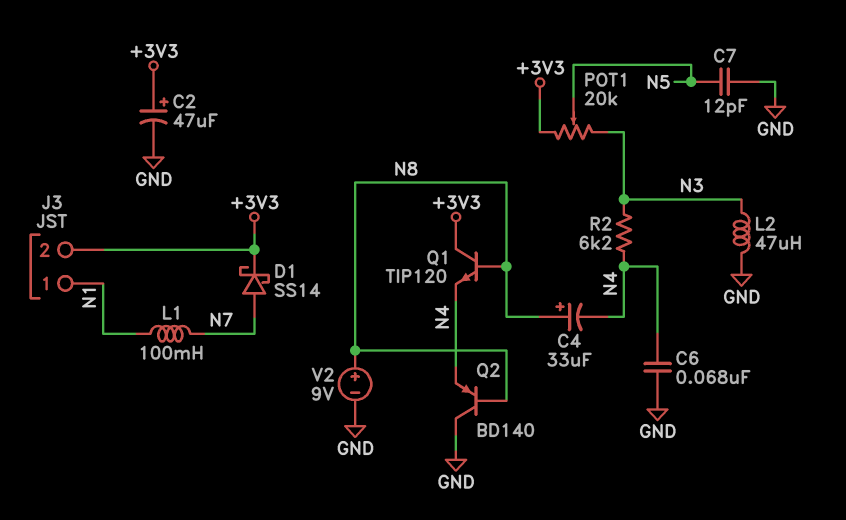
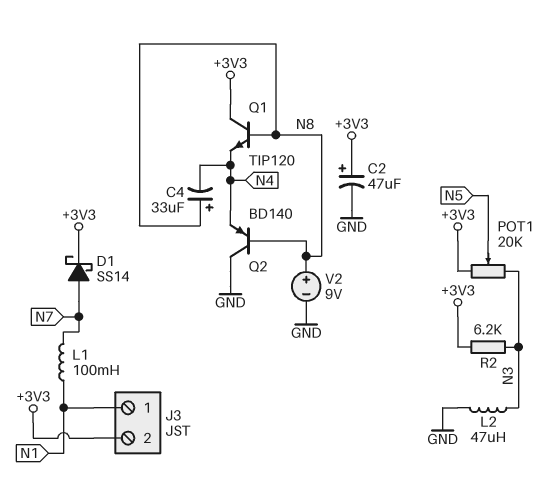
C6: 68nF (GND, N4) -> none
C7: 12pF (GND, N5) -> none
R2: 6.2k (N3, N4) -> 6.2k (+3V3, N3)

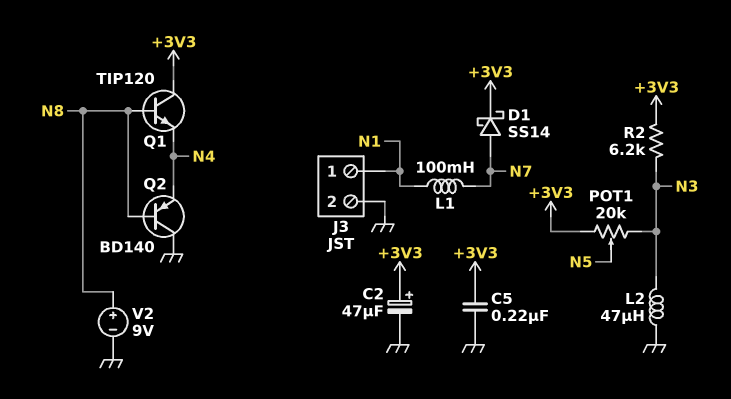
C4: 33uF (plus N8, minus N4) -> none
C5: none -> 220nF (+3V3, GND)
J3 pin 2: +3V3 -> GND

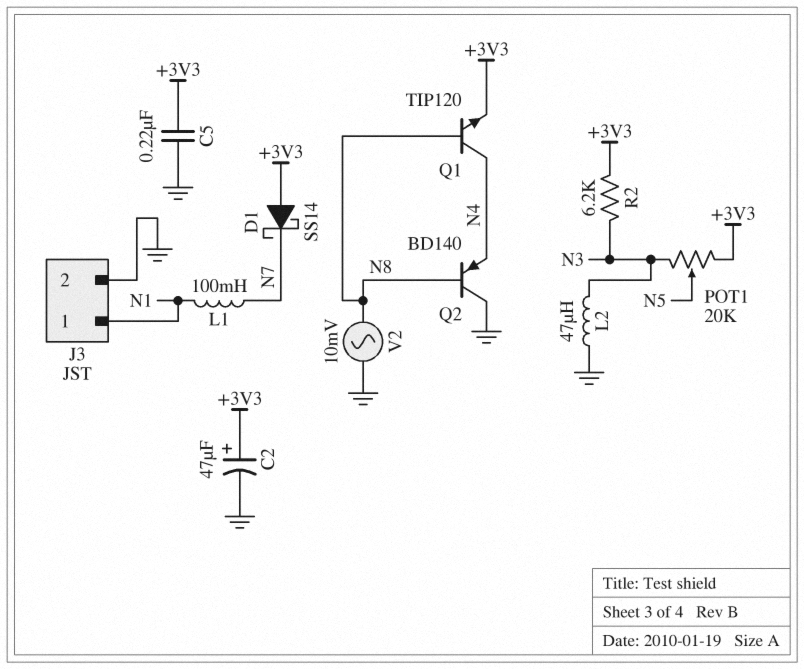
D1: schottky SS14 (A N7, K +3V3) -> schottky SS14 (A +3V3, K N7)
Q1: NPN TIP120 (B N8, C +3V3, E N4) -> NPN TIP120 (B N8, C N4, E +3V3)
V2: 9V (plus N8, minus GND) -> AC 10mV (GND, N8)

